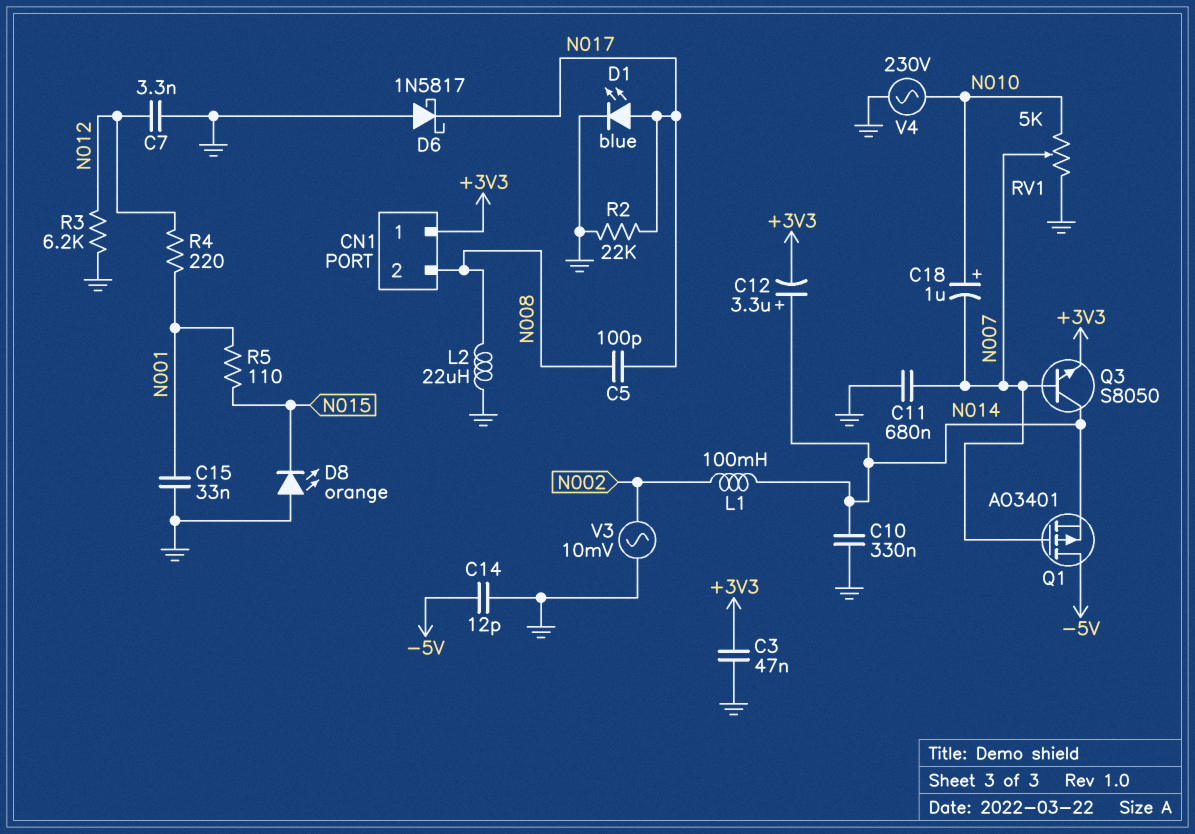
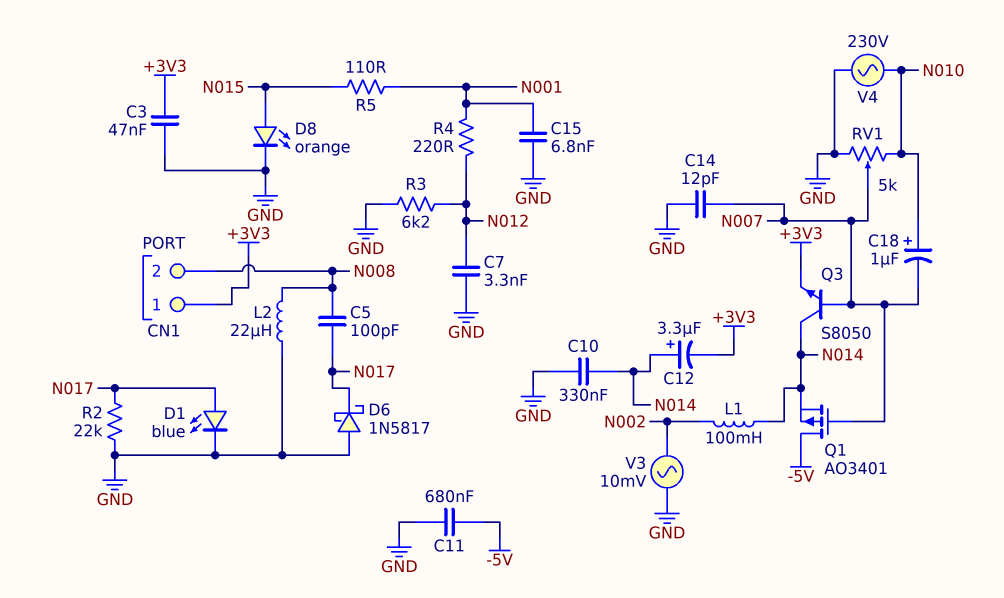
C11: 680nF (GND, N007) -> 680nF (-5V, GND)
C14: 12pF (-5V, GND) -> 12pF (GND, N007)
C15: 33nF (GND, N001) -> 6.8nF (GND, N001)
D8: LED orange (A GND, K N015) -> LED orange (A N015, K GND)

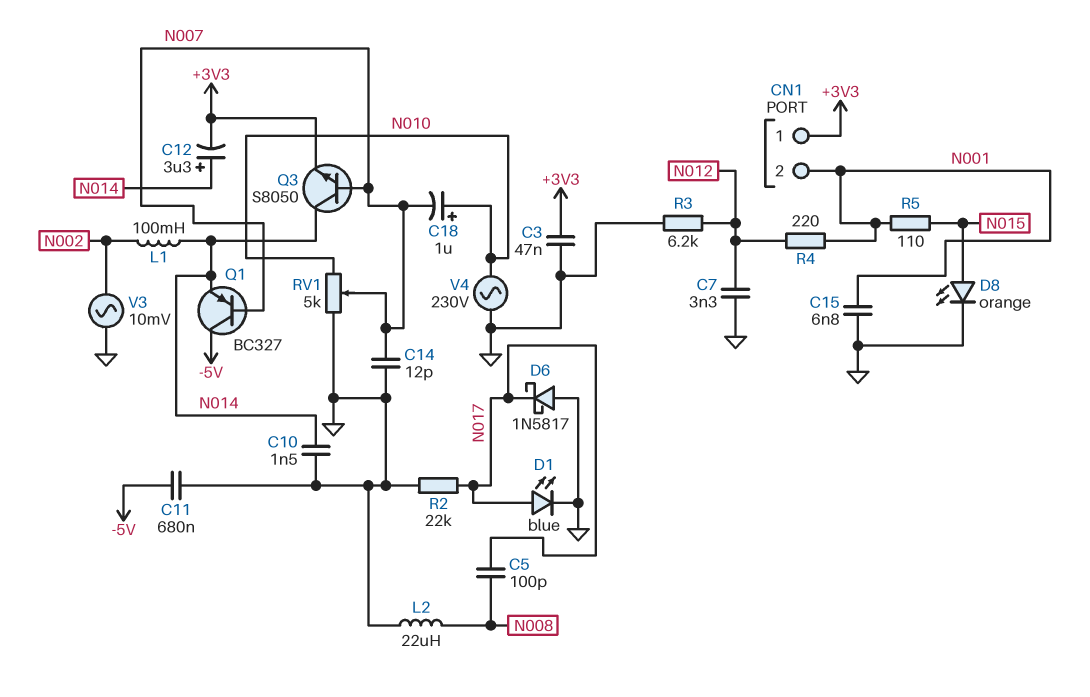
C10: 330nF (GND, N014) -> 1.5nF (GND, N014)
CN1 pin 2: N008 -> N001
Q1: PMOS AO3401 (G N007, D -5V, S N014) -> PNP BC327 (B N007, C -5V, E N014)

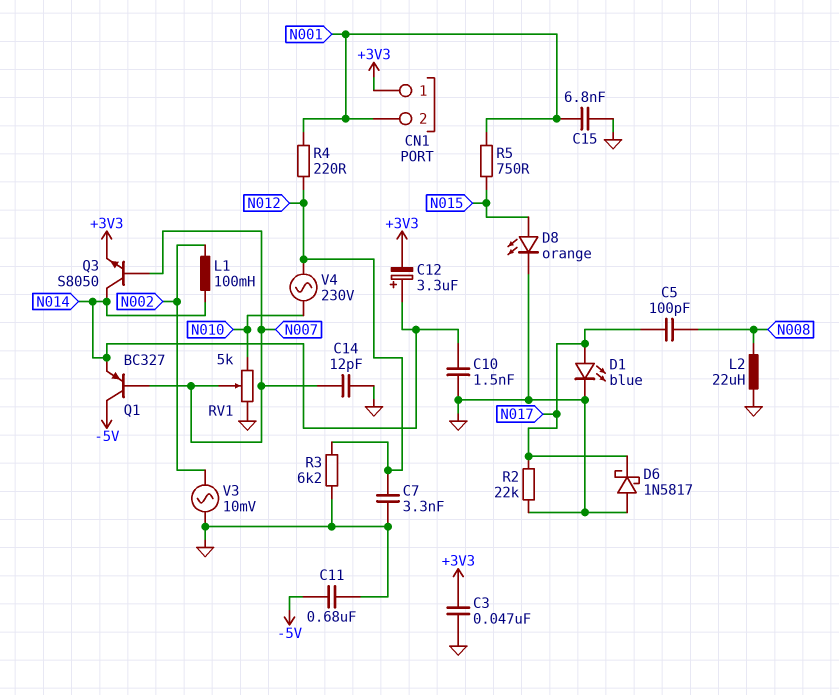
C18: 1uF (plus N010, minus N007) -> none
R5: 110 (N001, N015) -> 750 (N001, N015)
V4: AC 230V (GND, N010) -> AC 230V (N010, N012)

